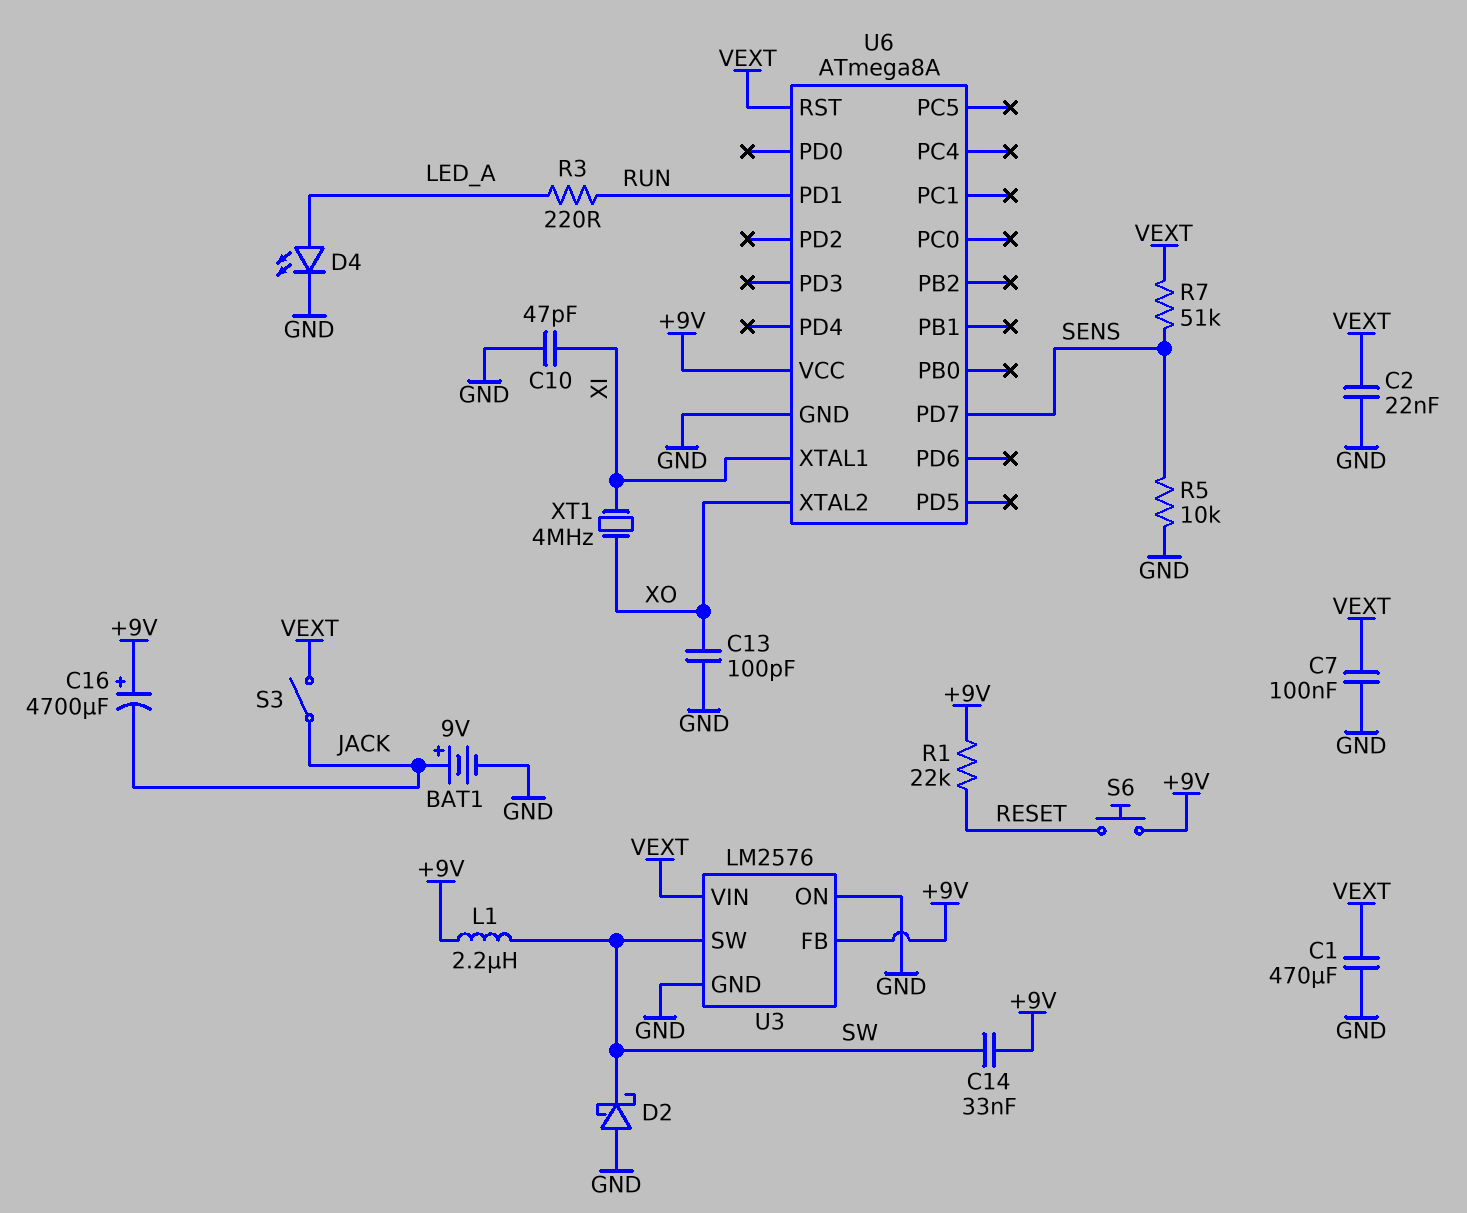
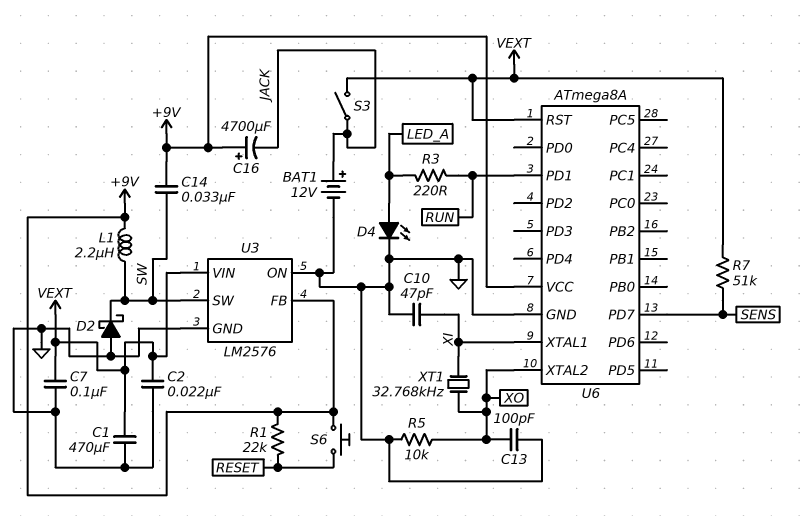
BAT1: 9V (plus JACK, minus GND) -> 12V (plus JACK, minus GND)
R5: 10k (GND, SENS) -> 10k (GND, XO)
XT1: 4MHz (XI, XO) -> 32.768kHz (XI, XO)

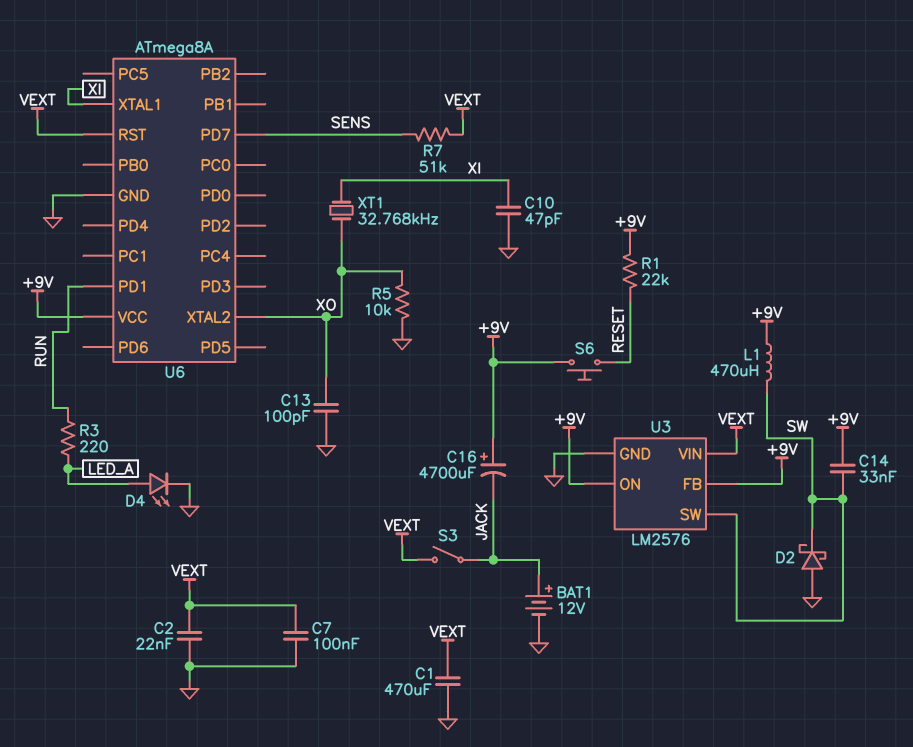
L1: 2.2uH (+9V, SW) -> 470uH (+9V, SW)
U3 pin ON: GND -> +9V

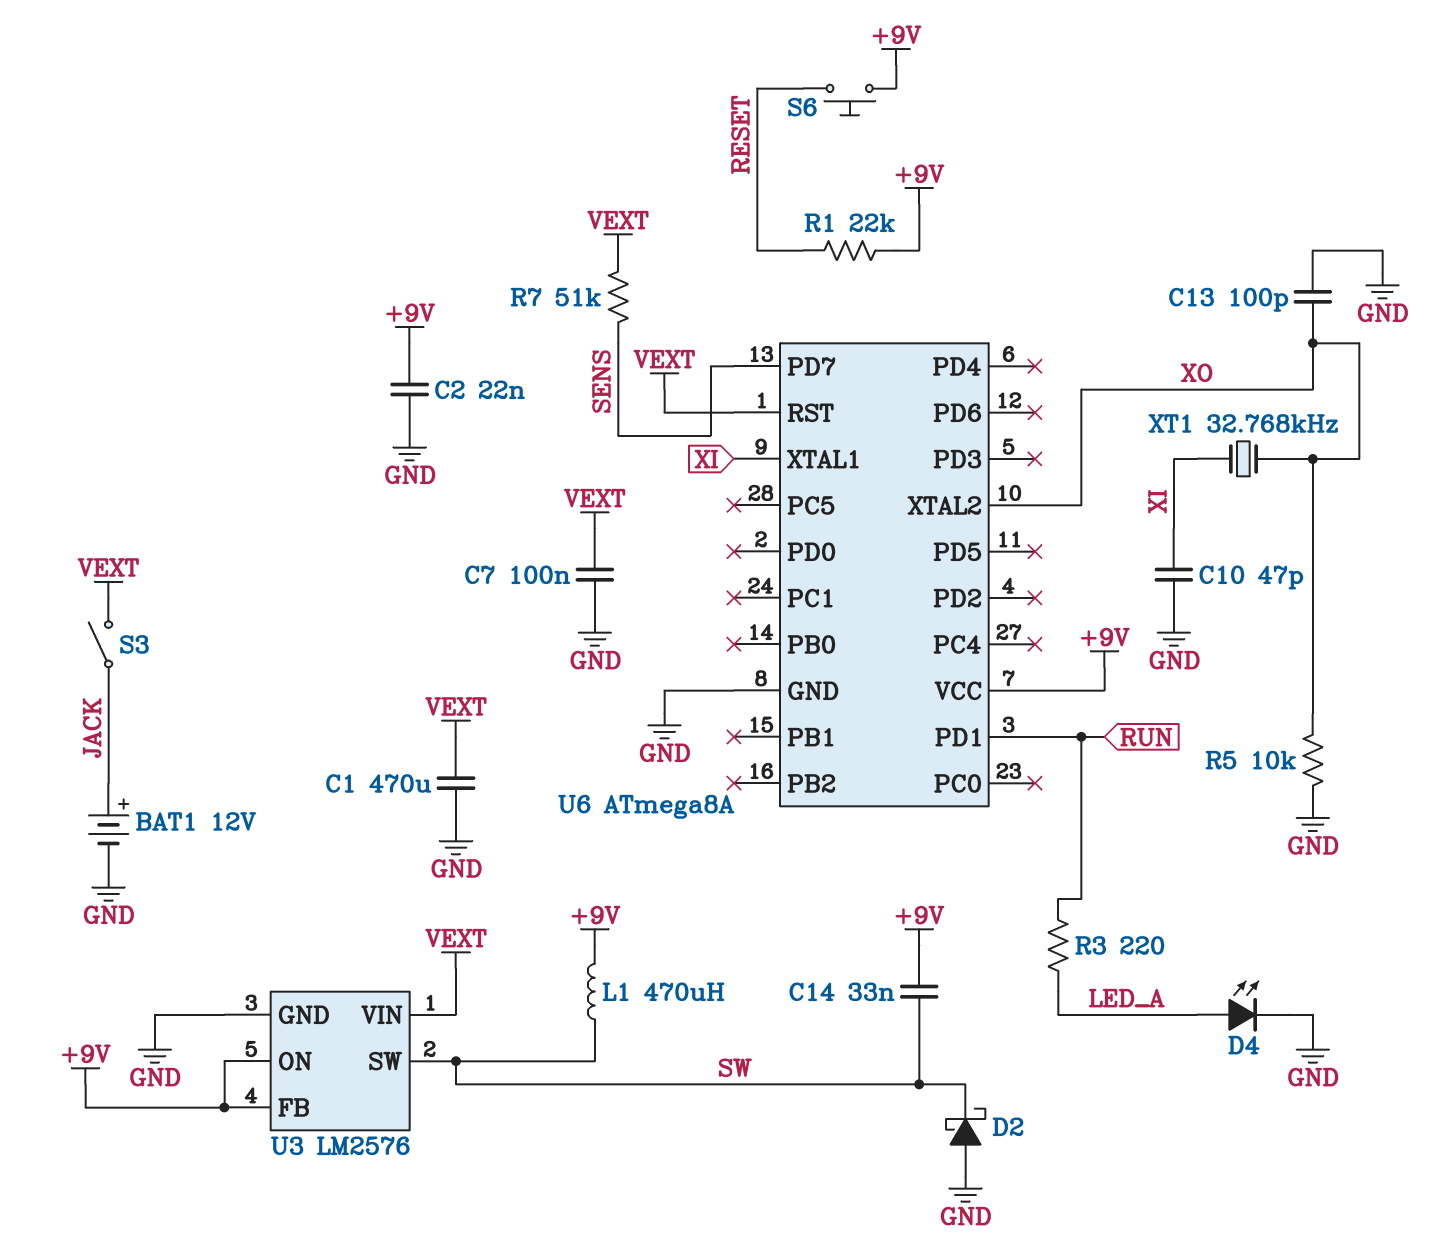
C2: 22nF (GND, VEXT) -> 22nF (+9V, GND)
C16: 4700uF (plus +9V, minus JACK) -> none

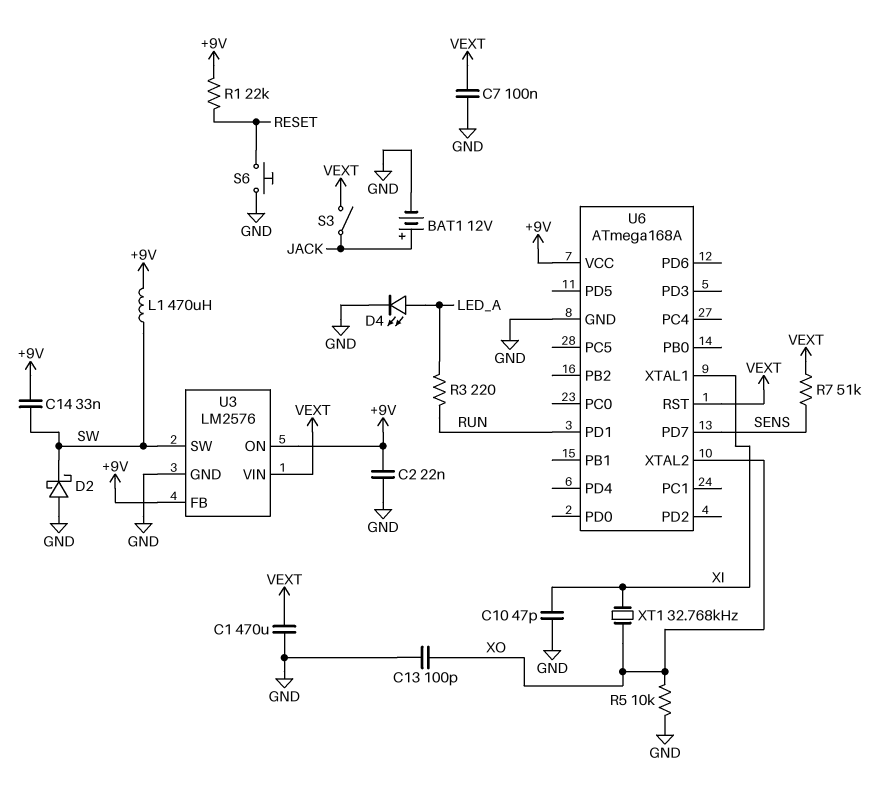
S6: button (+9V, RESET) -> button (GND, RESET)
U6: ATmega8A -> ATmega168A

